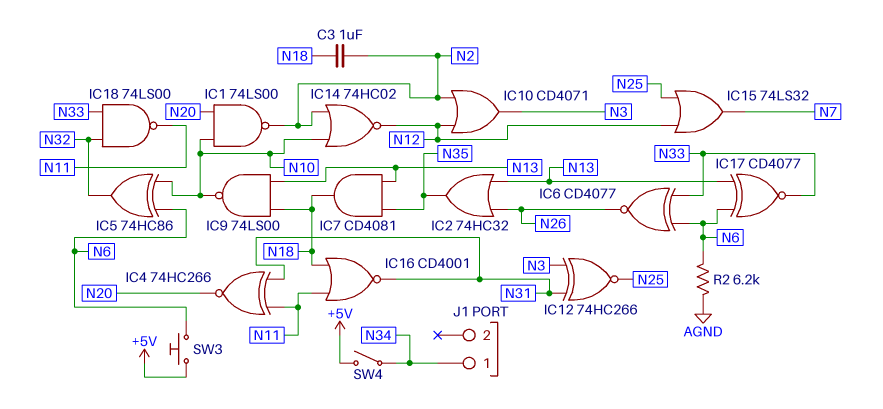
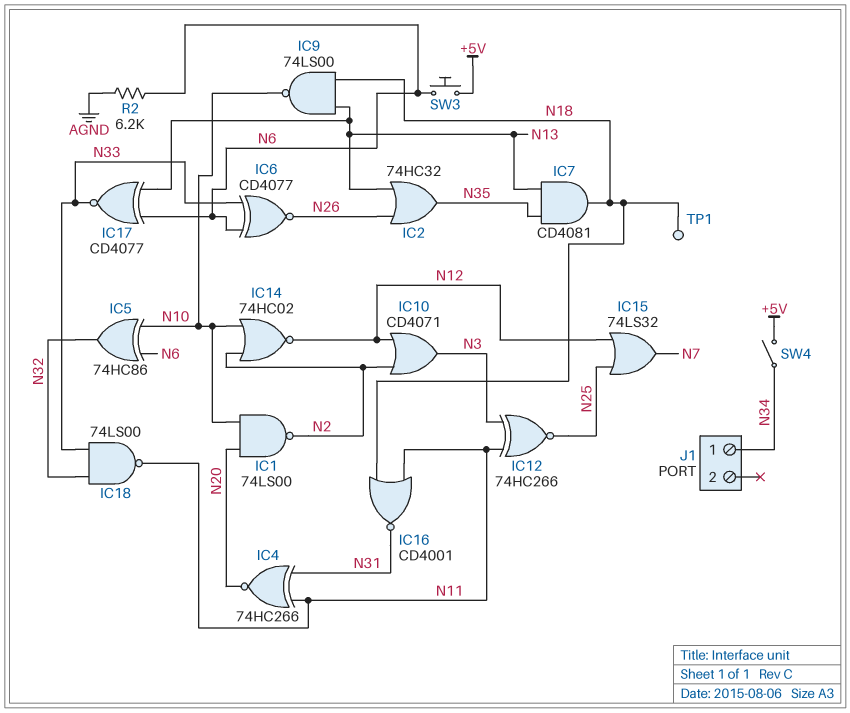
C3: 1uF (N2, N18) -> none
IC12: XNOR 74HC266 (in N3, in N31, out N25) -> XNOR 74HC266 (in N3, in N11, out N25)
TP1: none -> test point (N18)

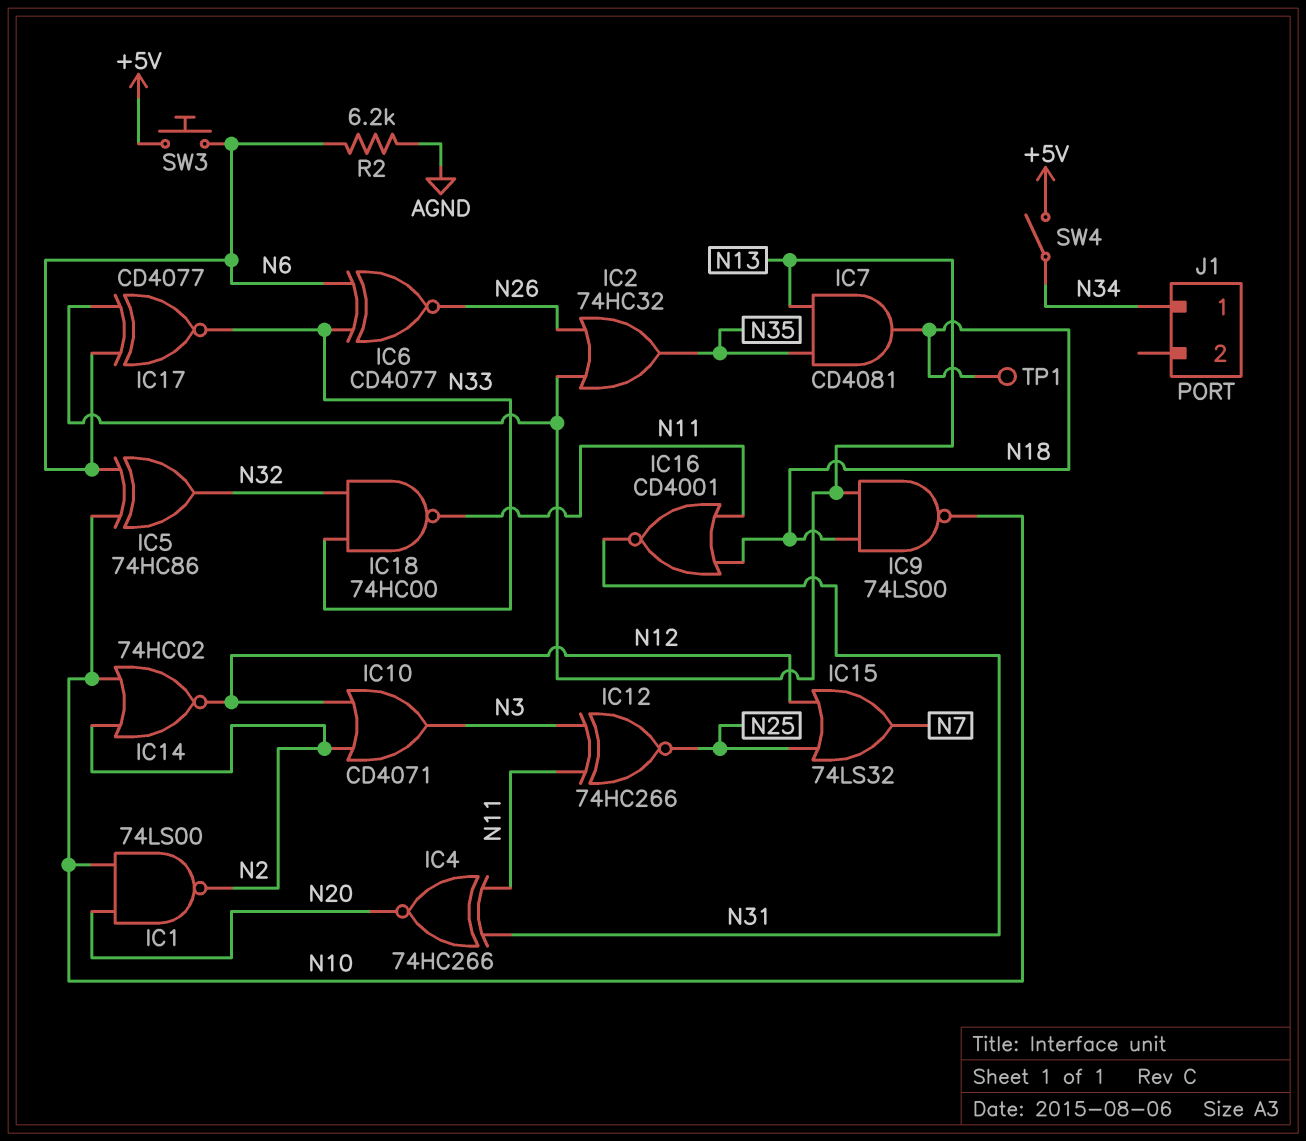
IC18: NAND 74LS00 (in N32, in N33, out N11) -> NAND 74HC00 (in N32, in N33, out N11)

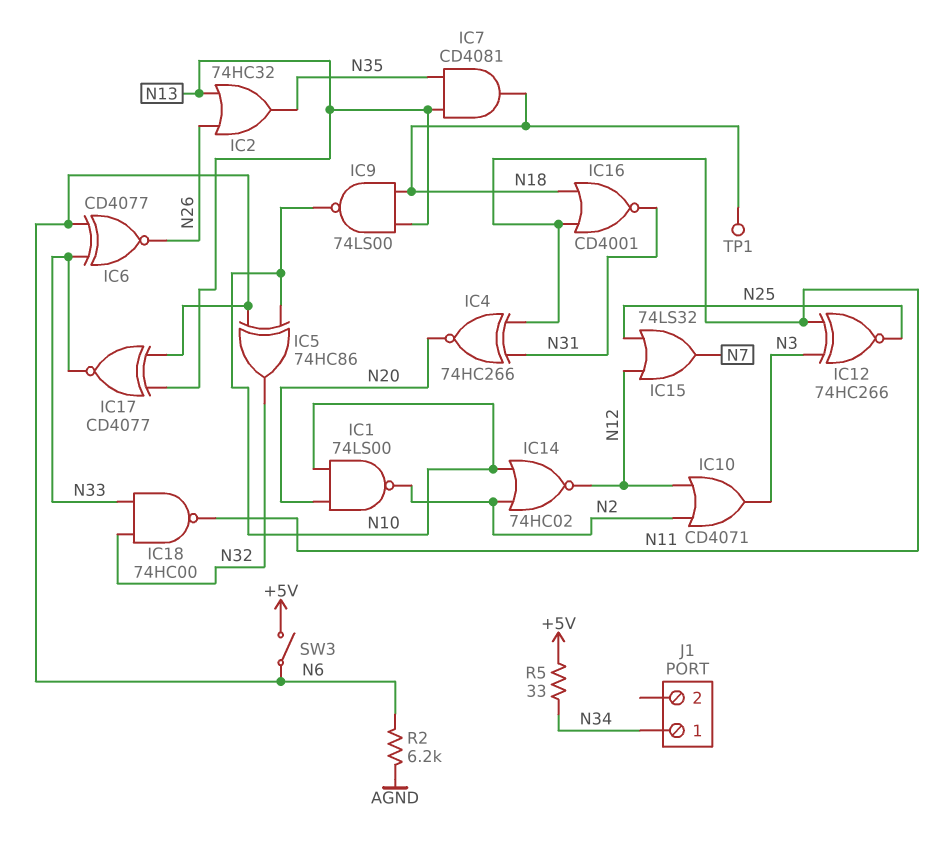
R5: none -> 33 (+5V, N34)
SW3: button (+5V, N6) -> switch (+5V, N6)
SW4: switch (+5V, N34) -> none

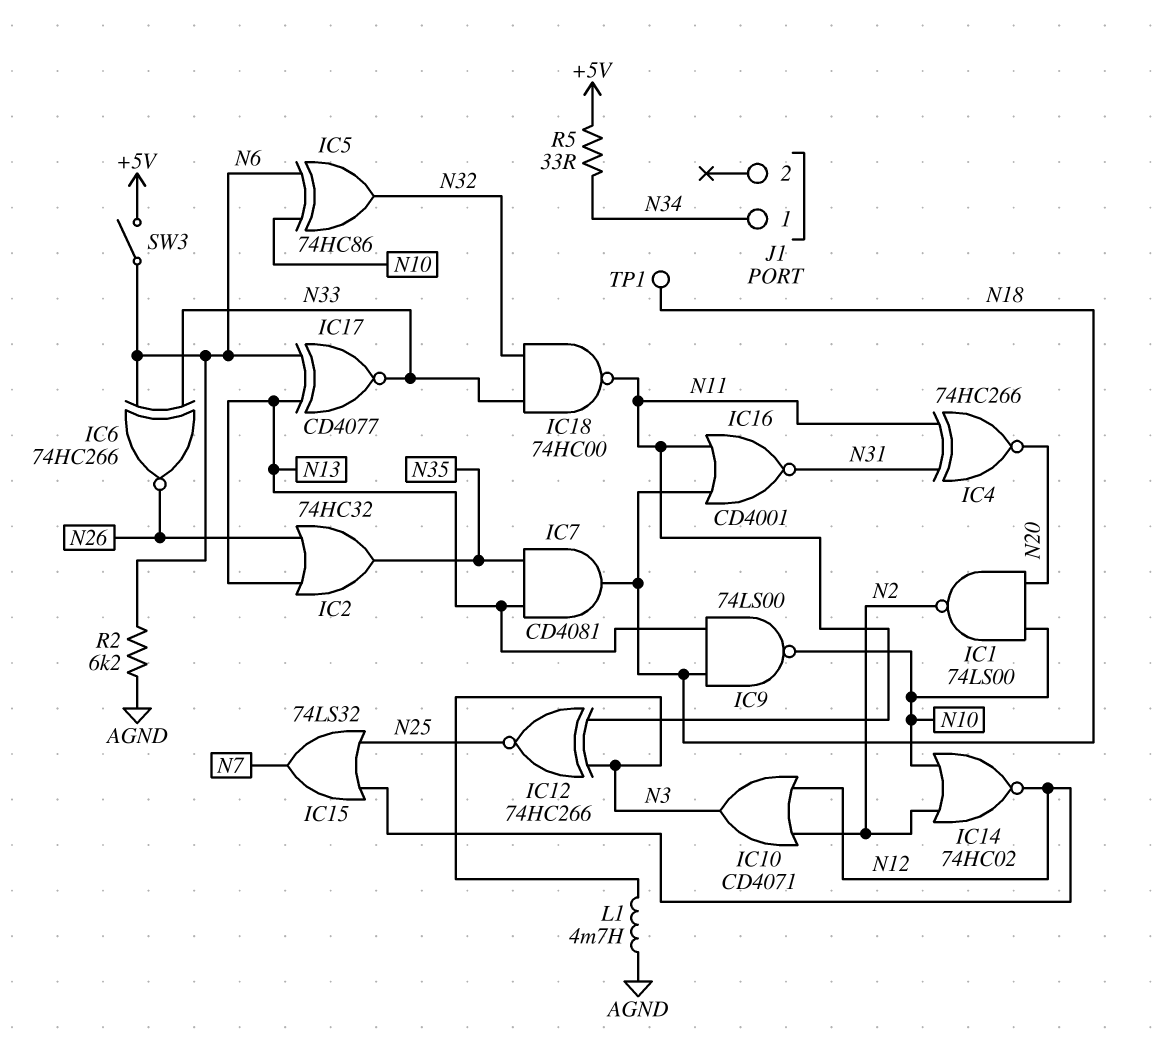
IC6: XNOR CD4077 (in N6, in N33, out N26) -> XNOR 74HC266 (in N6, in N33, out N26)
L1: none -> 4.7mH (AGND, N3)

